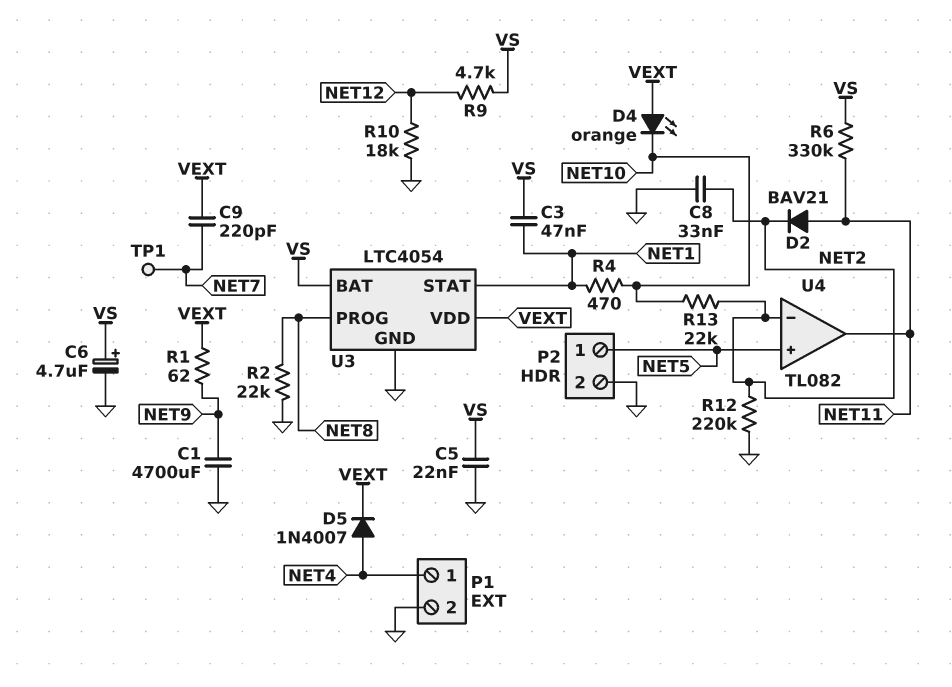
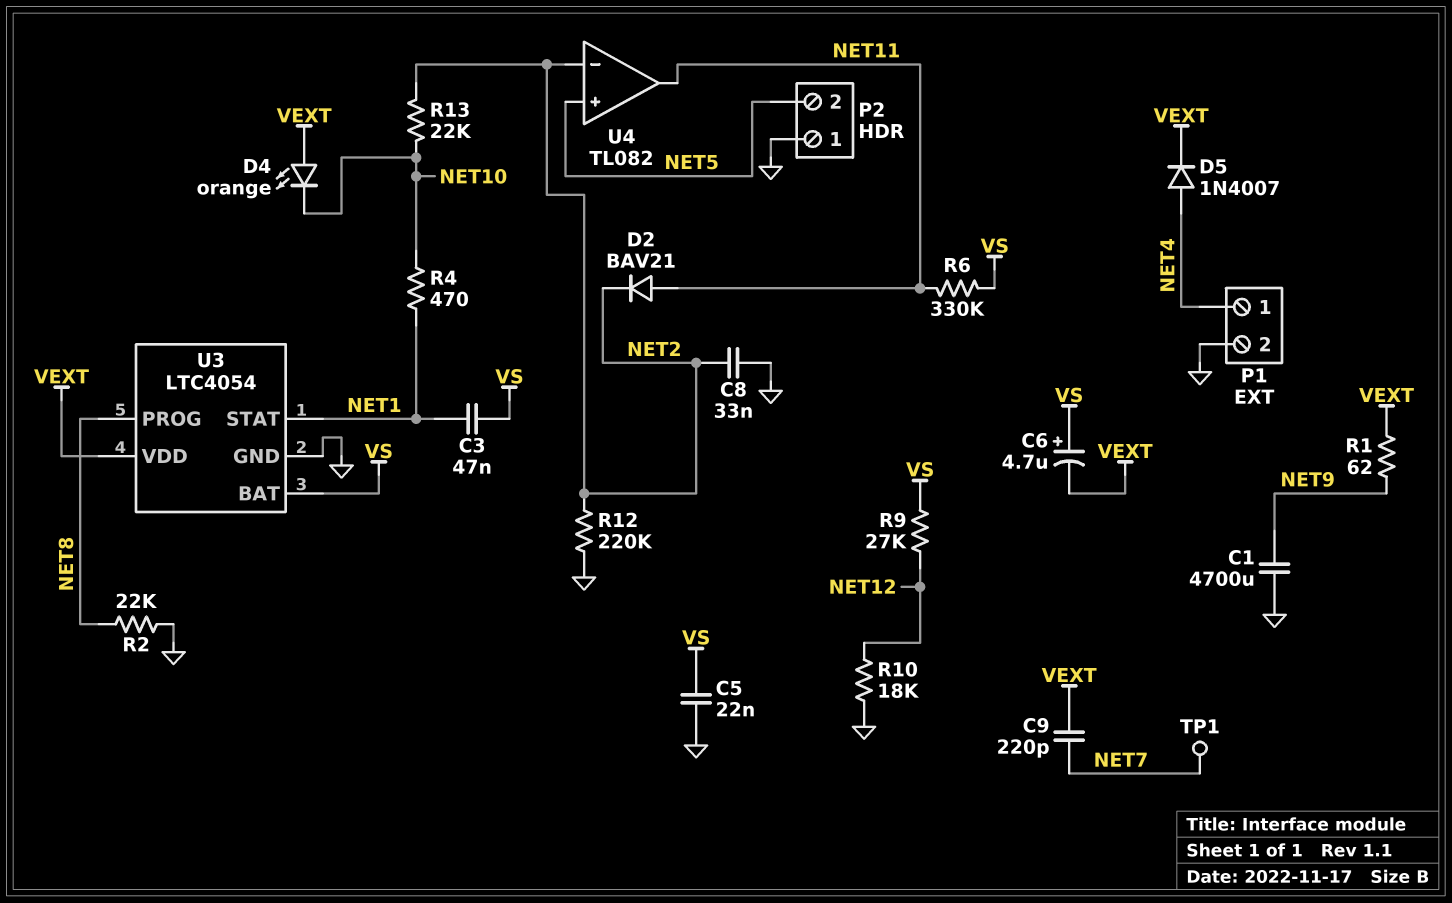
C6: 4.7uF (plus VS, minus GND) -> 4.7uF (plus VS, minus VEXT)
P2 pin 1: NET5 -> GND
P2 pin 2: GND -> NET5
R9: 4.7k (NET12, VS) -> 27k (NET12, VS)

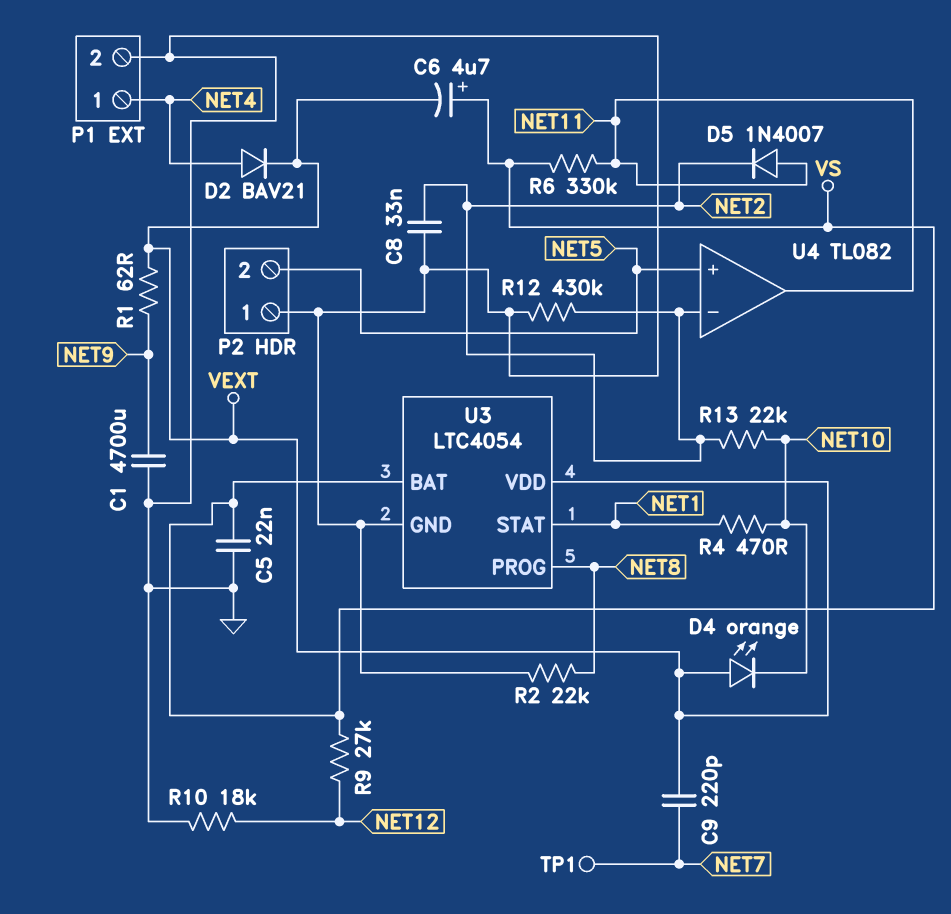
C3: 47nF (NET1, VS) -> none
D2: diode BAV21 (A NET11, K NET2) -> diode BAV21 (A NET4, K VEXT)
D5: diode 1N4007 (A NET4, K VEXT) -> diode 1N4007 (A NET11, K NET2)
R12: 220k (GND, NET2) -> 430k (GND, NET2)

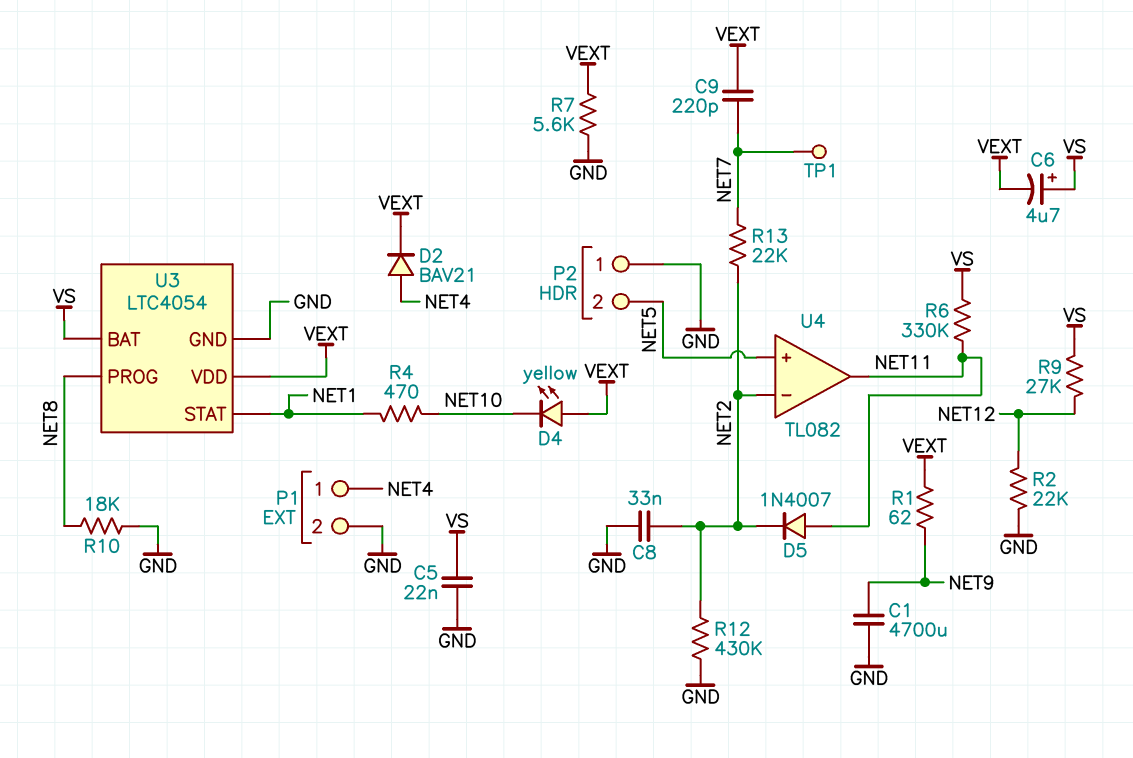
D4: LED orange (A VEXT, K NET10) -> LED yellow (A VEXT, K NET10)
R2: 22k (GND, NET8) -> 22k (GND, NET12)
R7: none -> 5.6k (GND, VEXT)
R10: 18k (GND, NET12) -> 18k (GND, NET8)
R13: 22k (NET2, NET10) -> 22k (NET2, NET7)

